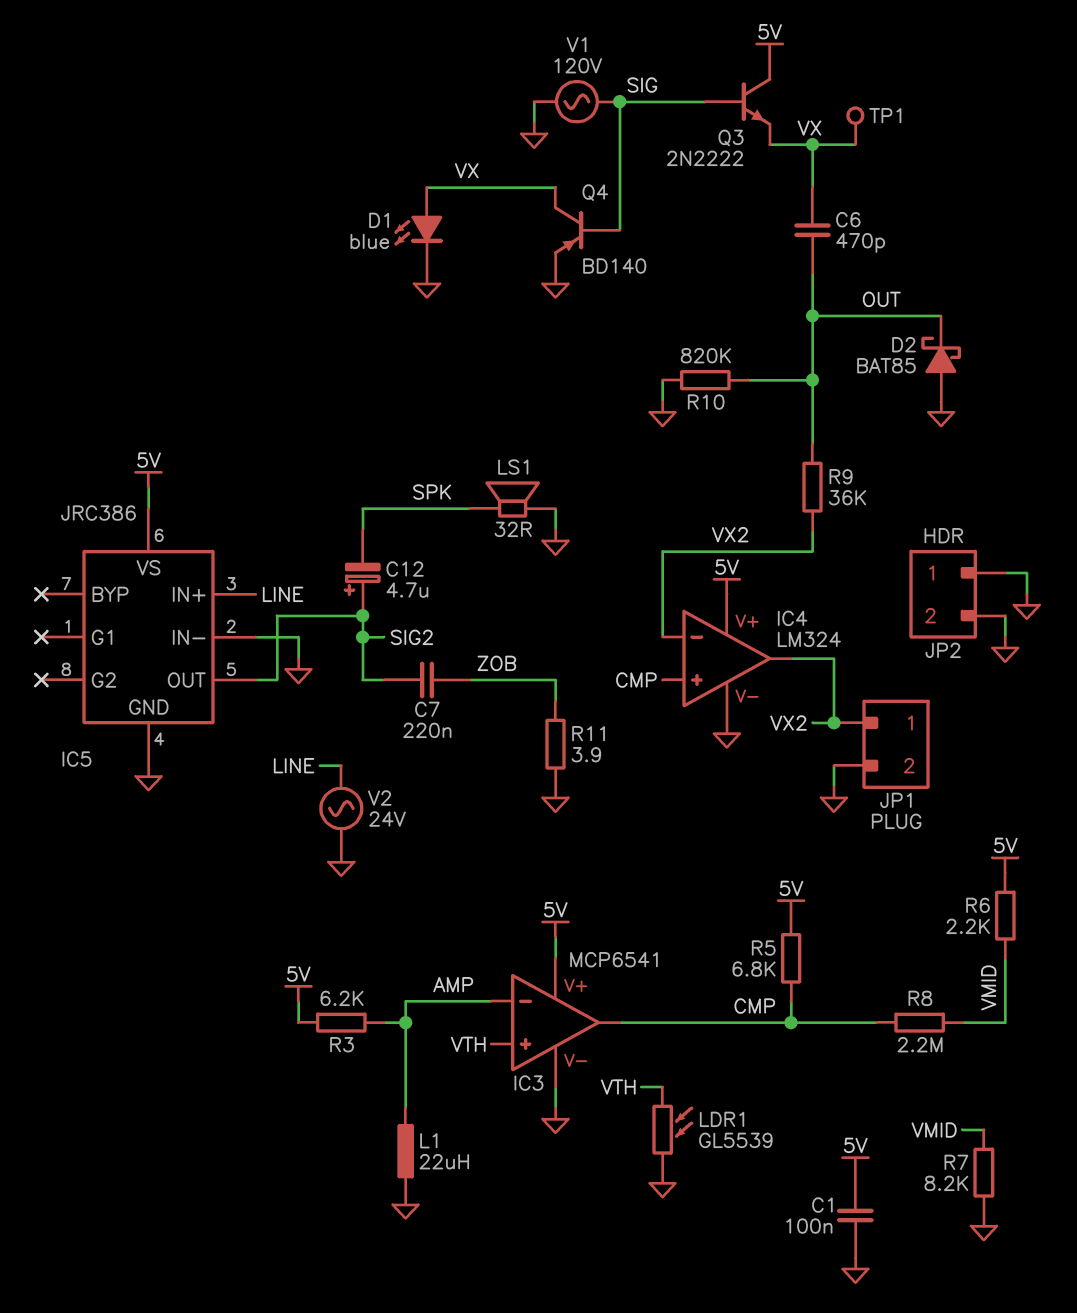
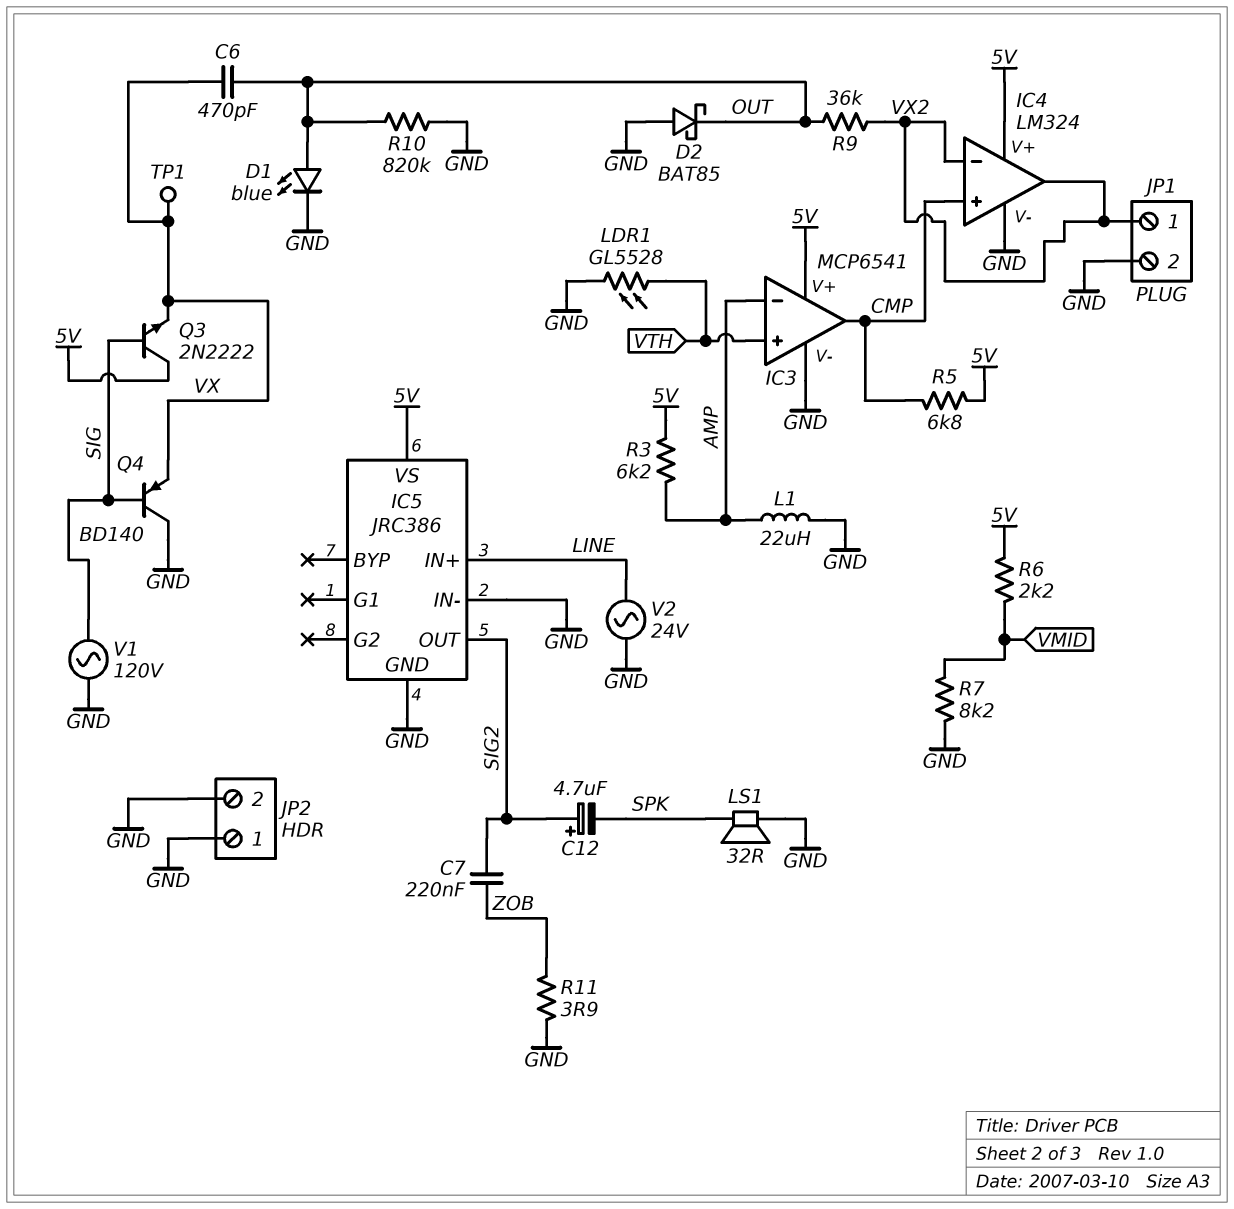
C1: 100nF (5V, GND) -> none
D1: LED blue (A VX, K GND) -> LED blue (A OUT, K GND)
LDR1: GL5539 (GND, VTH) -> GL5528 (GND, VTH)
Q4: PNP BD140 (B SIG, C VX, E GND) -> PNP BD140 (B SIG, C GND, E VX)
R8: 2.2M (CMP, VMID) -> none

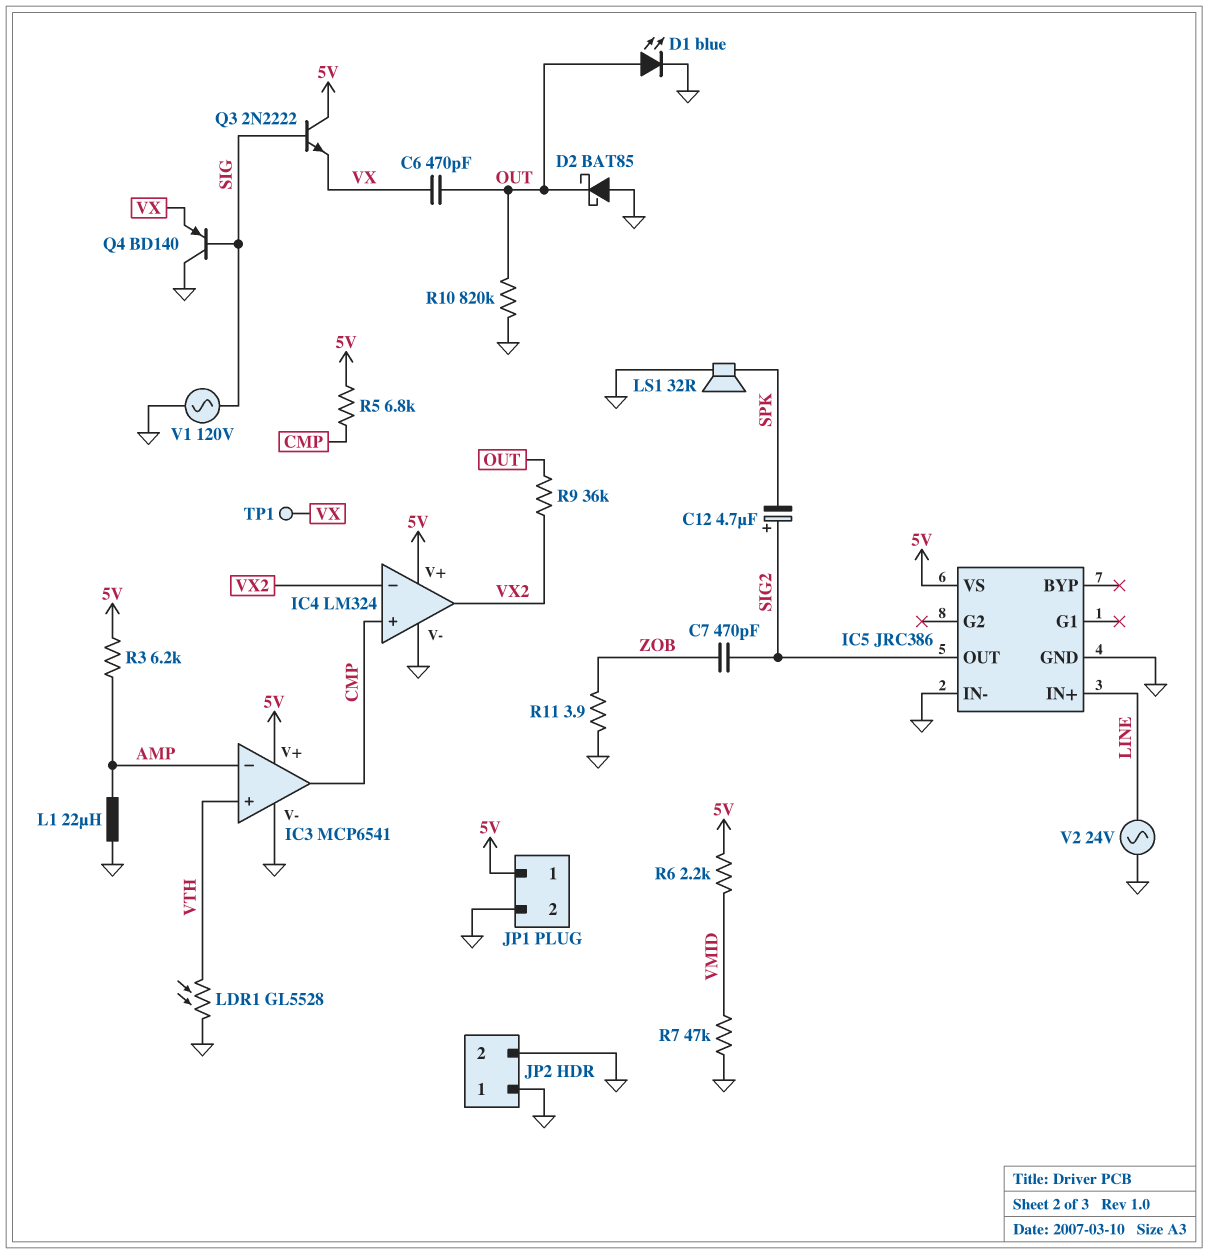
C7: 220nF (SIG2, ZOB) -> 470pF (SIG2, ZOB)
JP1 pin 1: VX2 -> 5V
R7: 8.2k (GND, VMID) -> 47k (GND, VMID)

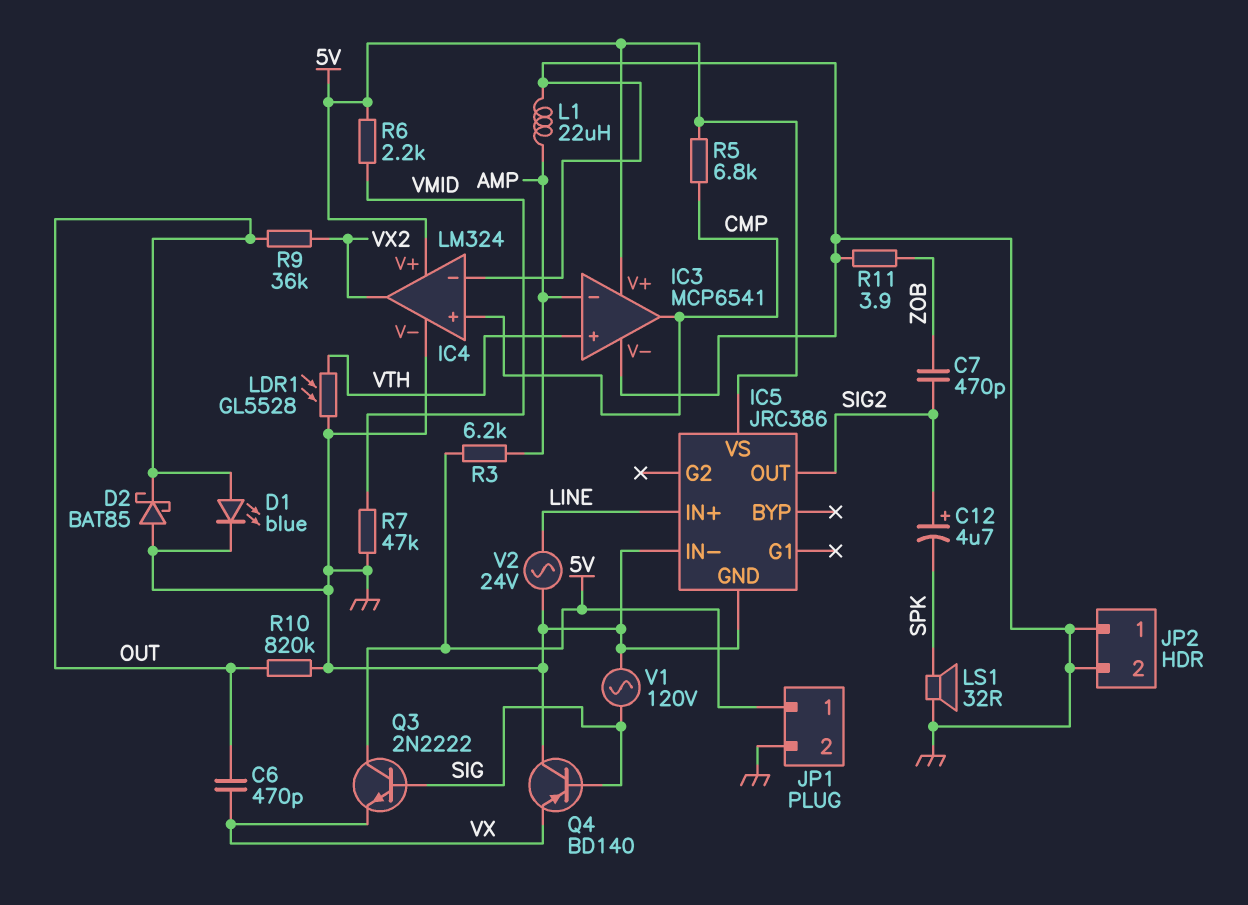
IC4 pin in-: VX2 -> GND
TP1: test point (VX) -> none

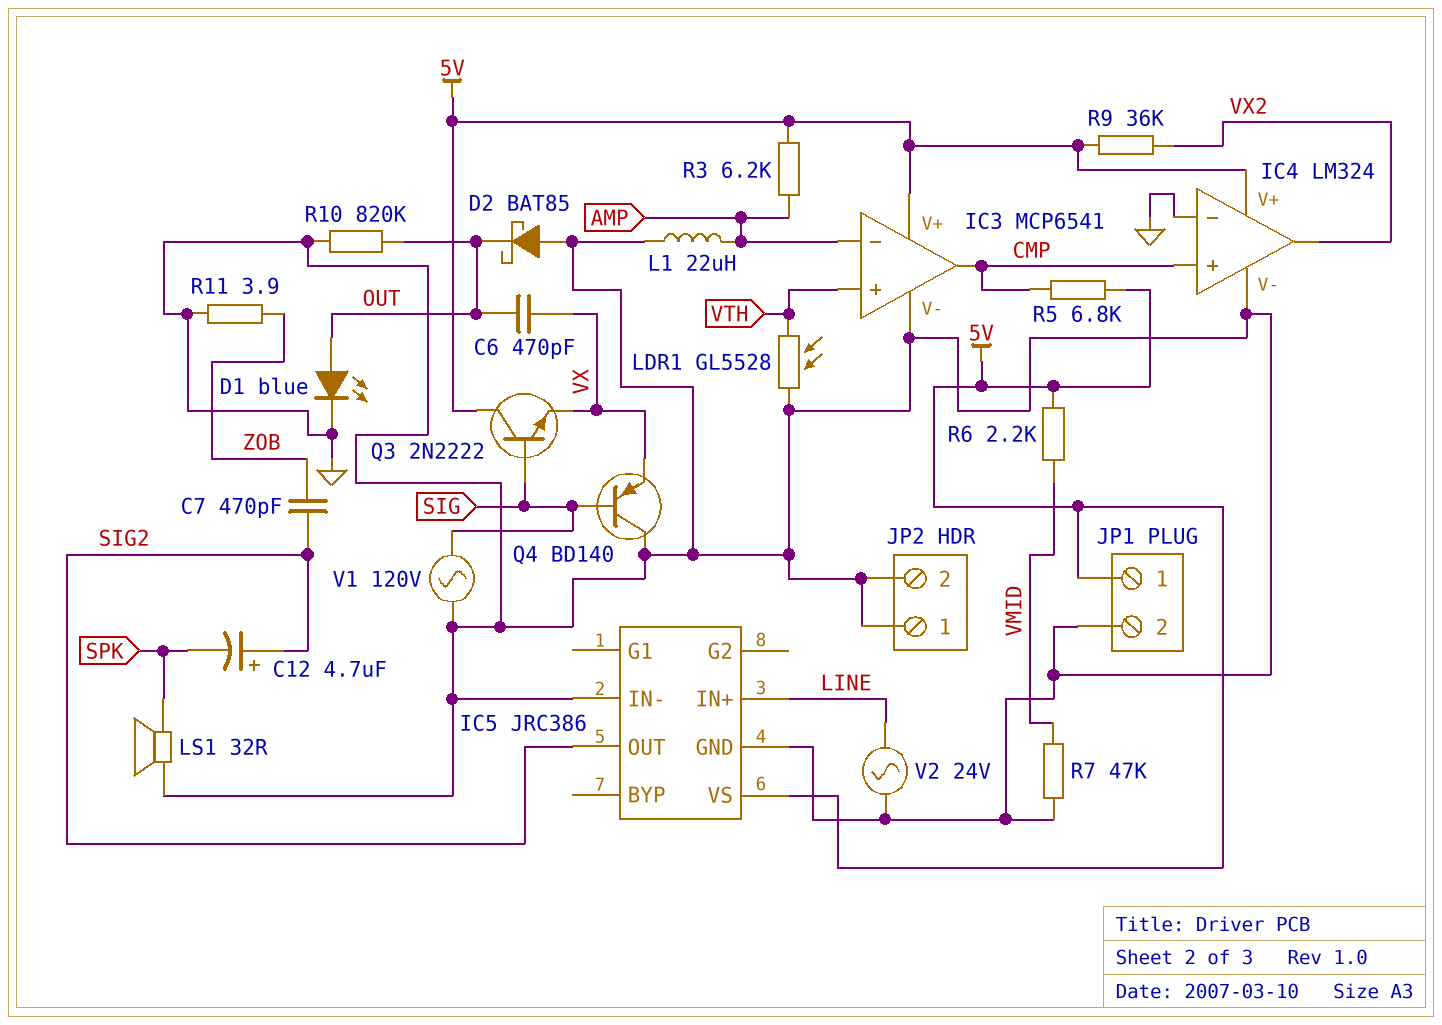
R9: 36k (OUT, VX2) -> 36k (5V, VX2)

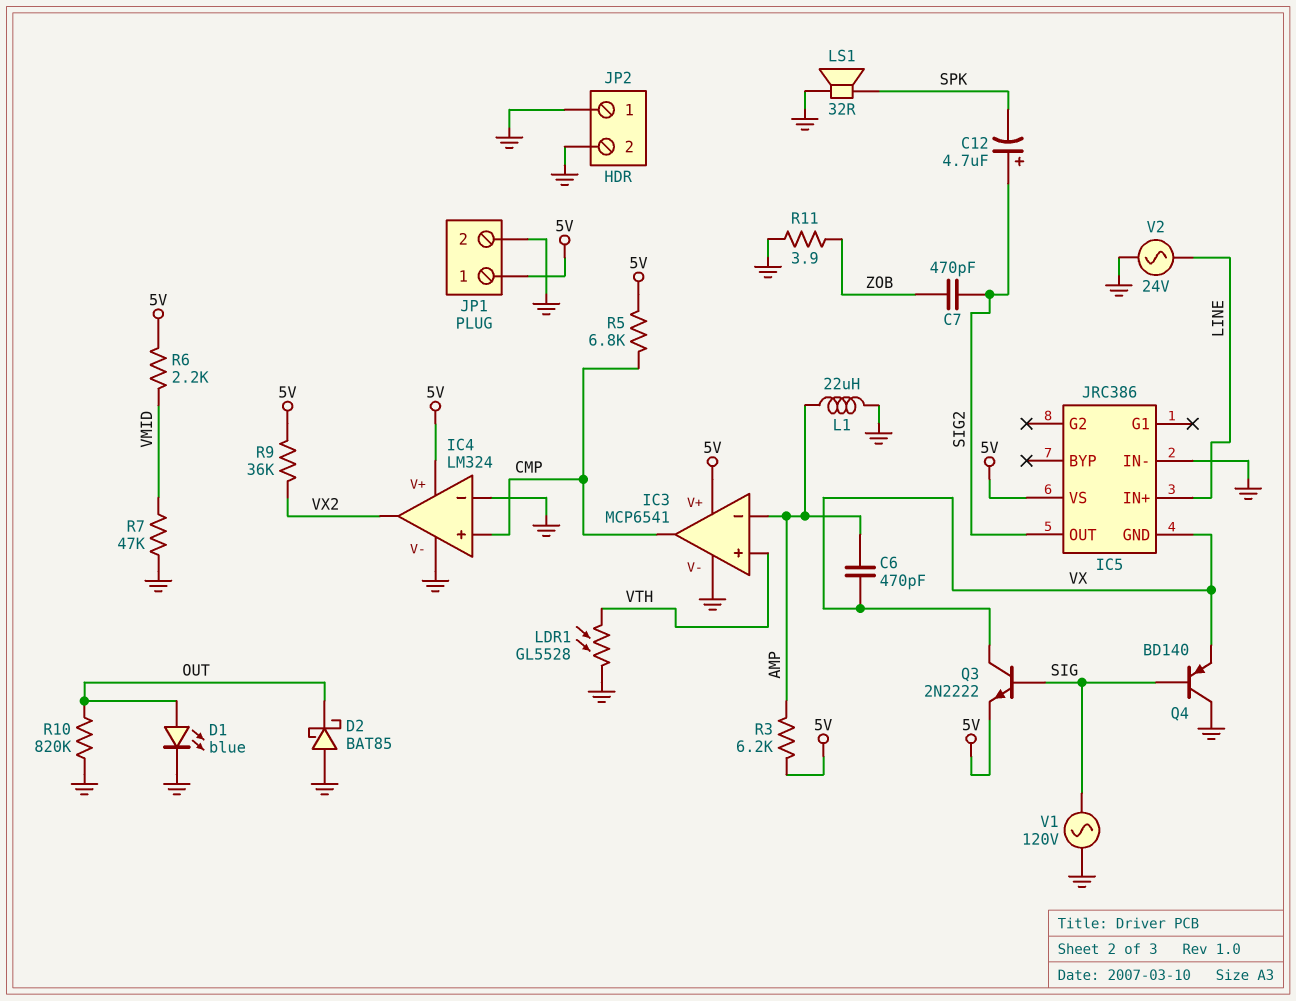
C6: 470pF (OUT, VX) -> 470pF (AMP, VX)
IC5 pin GND: GND -> VX
Q3: NPN 2N2222 (B SIG, C 5V, E VX) -> NPN 2N2222 (B SIG, C VX, E 5V)

